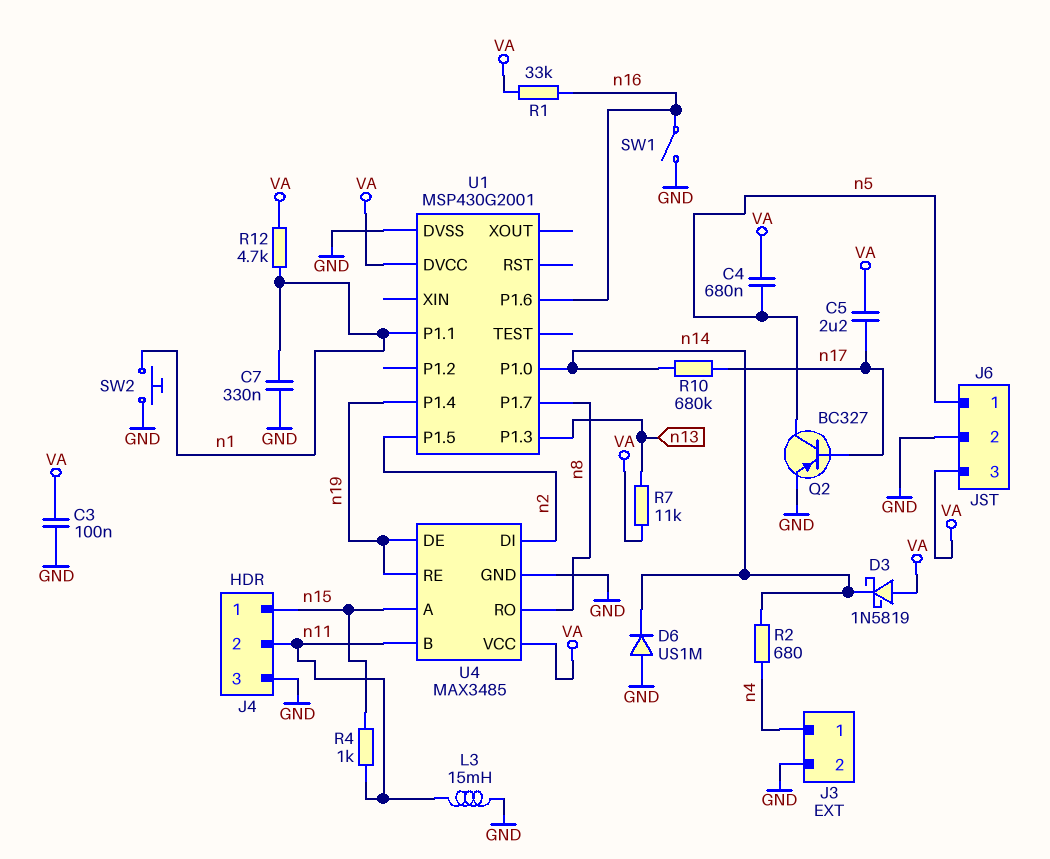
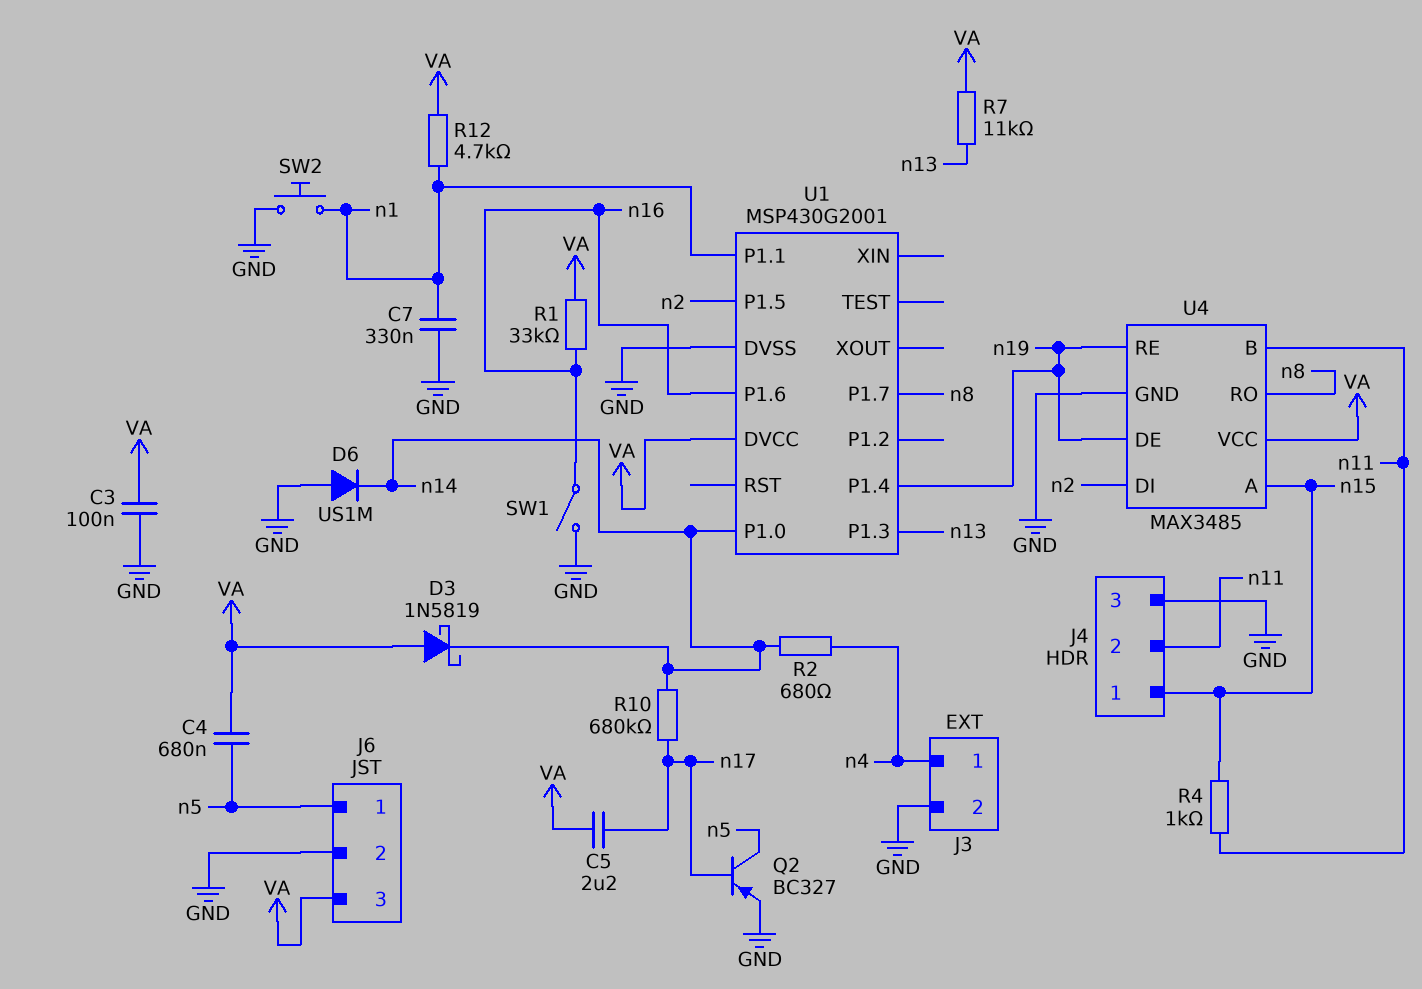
L3: 15mH (GND, n11) -> none

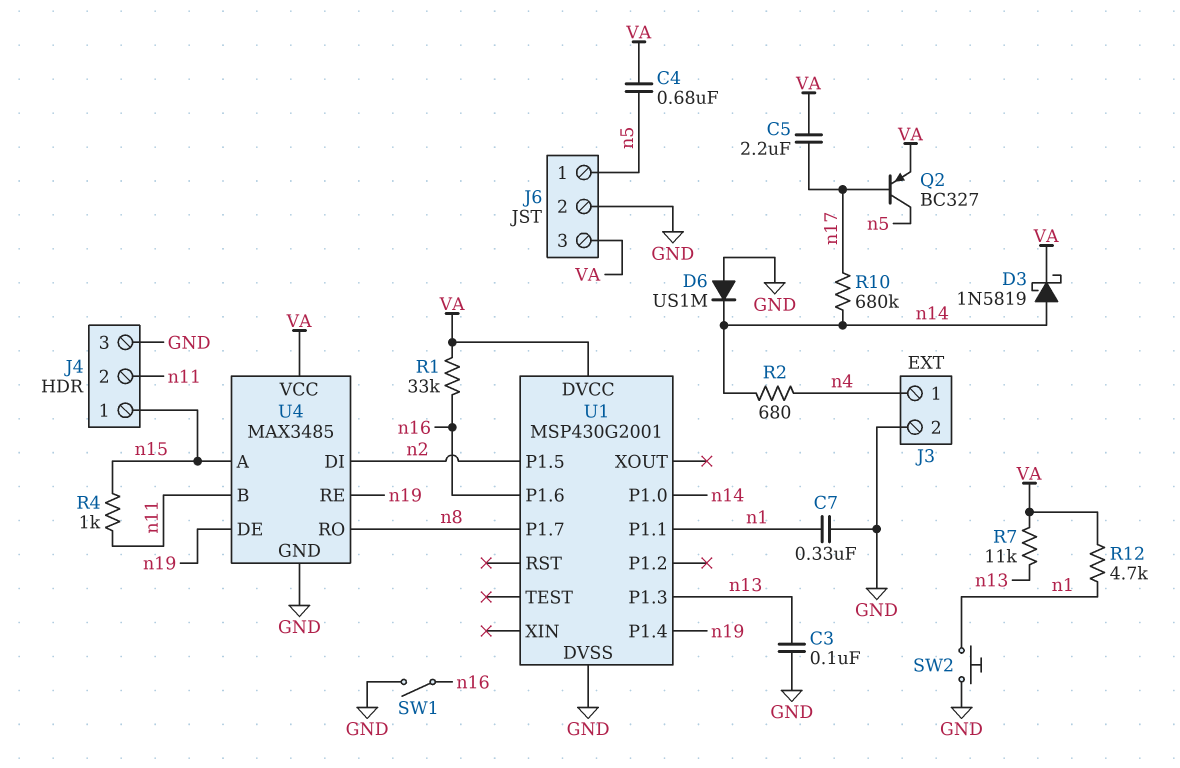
C3: 100nF (GND, VA) -> 100nF (GND, n13)
D3: schottky 1N5819 (A VA, K n14) -> schottky 1N5819 (A n14, K VA)
Q2: PNP BC327 (B n17, C n5, E GND) -> PNP BC327 (B n17, C n5, E VA)

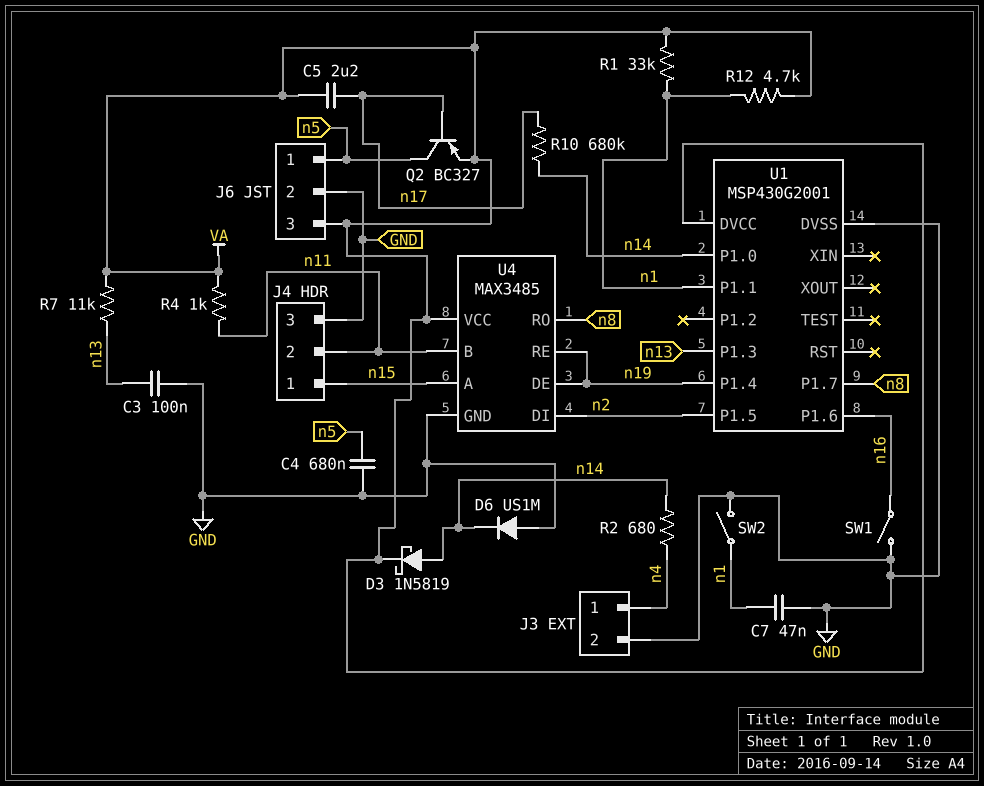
C4: 680nF (VA, n5) -> 680nF (GND, n5)
C7: 330nF (GND, n1) -> 47nF (GND, n1)
R1: 33k (VA, n16) -> 33k (VA, n1)
R4: 1k (n11, n15) -> 1k (VA, n11)
SW2: button (GND, n1) -> switch (GND, n1)

